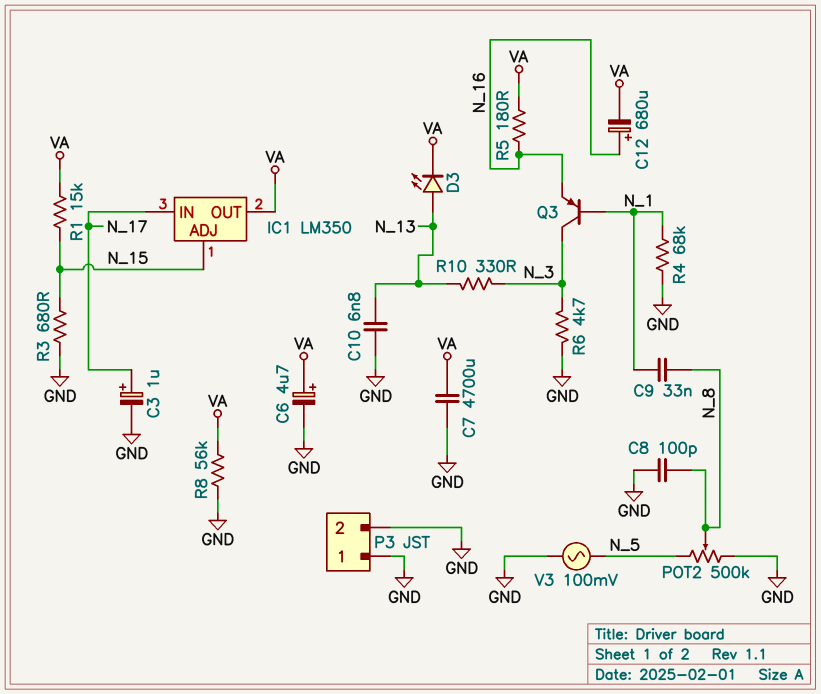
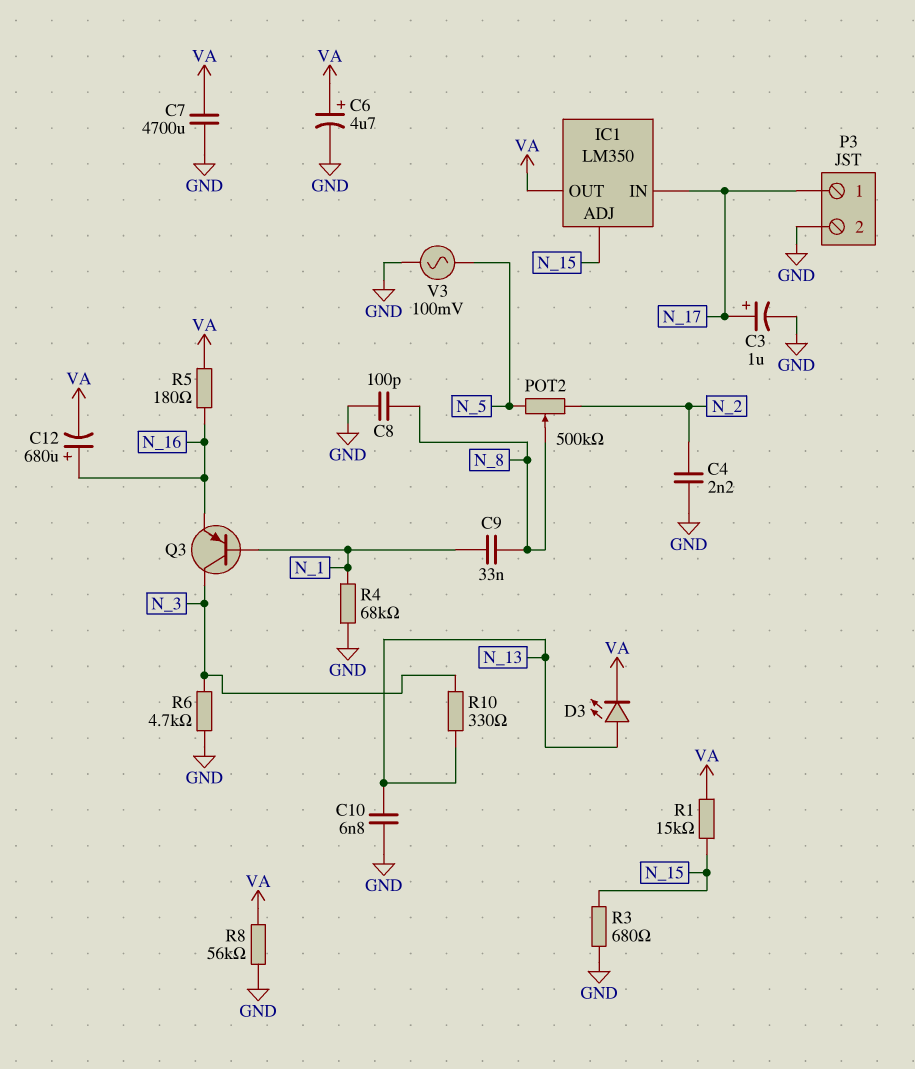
C4: none -> 2.2nF (GND, N_2)
P3 pin 1: GND -> N_17
POT2: 500k (GND, N_5, wiper N_8) -> 500k (N_2, N_5, wiper N_8)

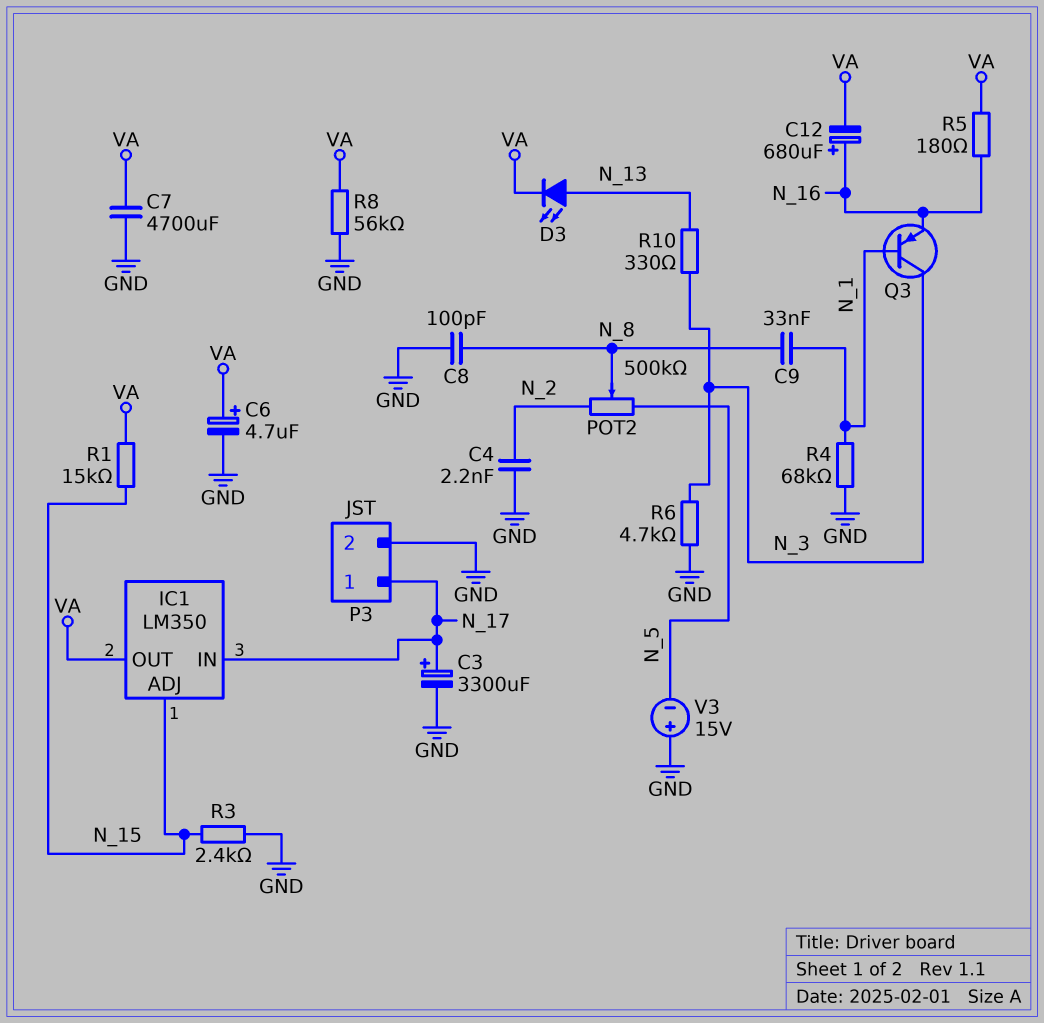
C3: 1uF (plus N_17, minus GND) -> 3300uF (plus N_17, minus GND)
C10: 6.8nF (GND, N_13) -> none
R3: 680 (GND, N_15) -> 2.4k (GND, N_15)
V3: AC 100mV (GND, N_5) -> 15V (plus GND, minus N_5)

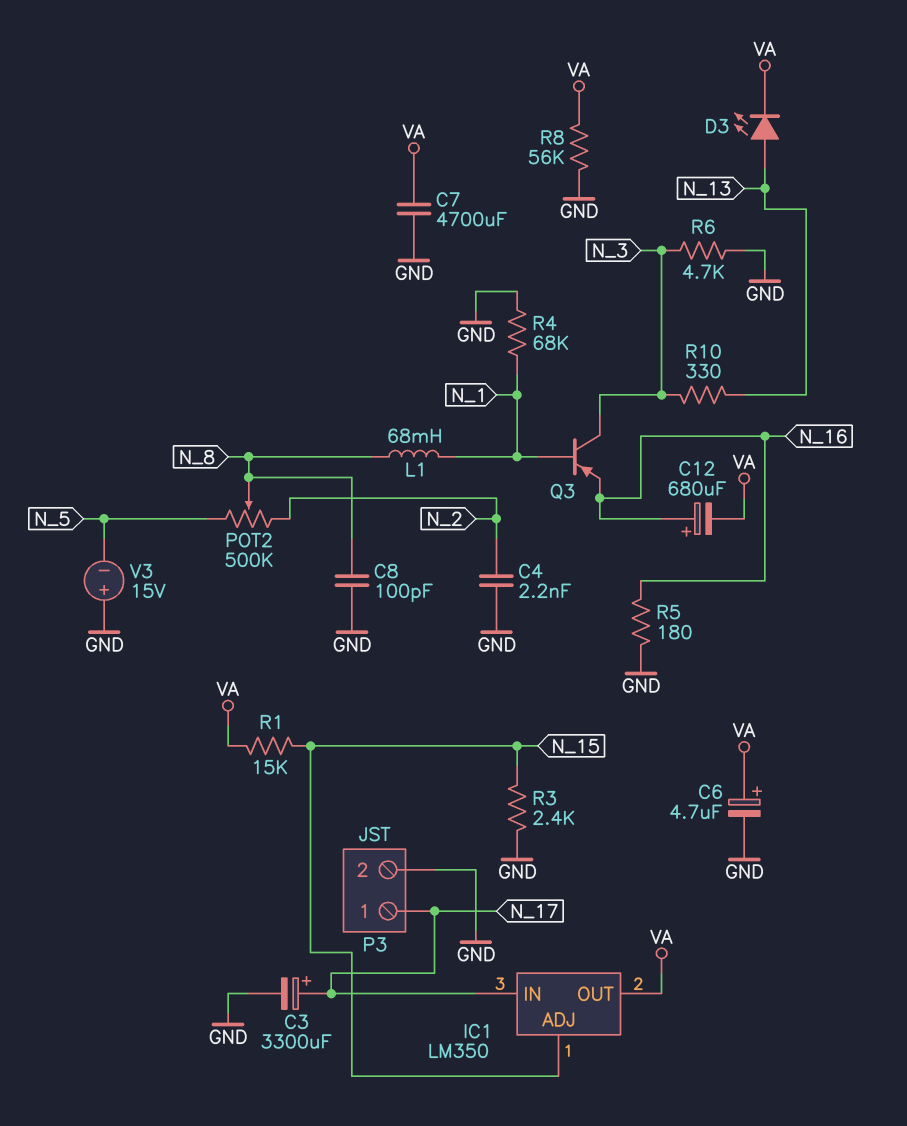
C9: 33nF (N_1, N_8) -> none
L1: none -> 68mH (N_1, N_8)
R5: 180 (N_16, VA) -> 180 (GND, N_16)

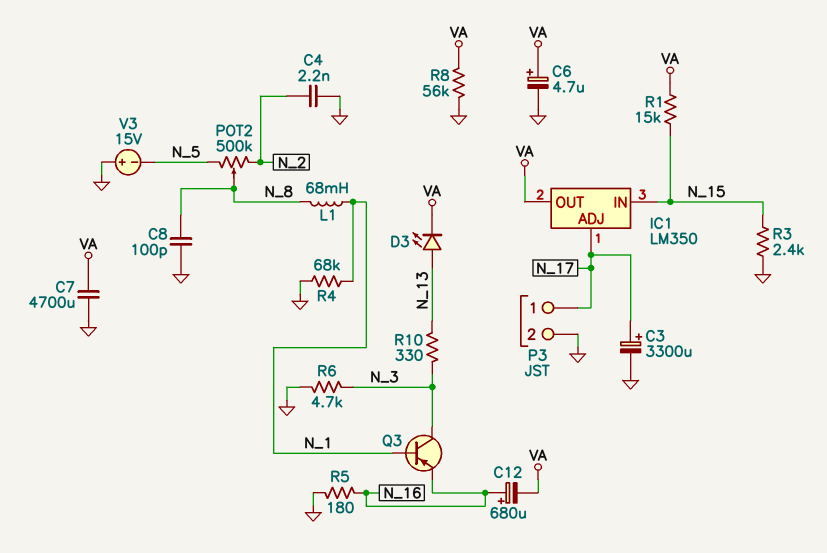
IC1 pin ADJ: N_15 -> N_17
IC1 pin IN: N_17 -> N_15

